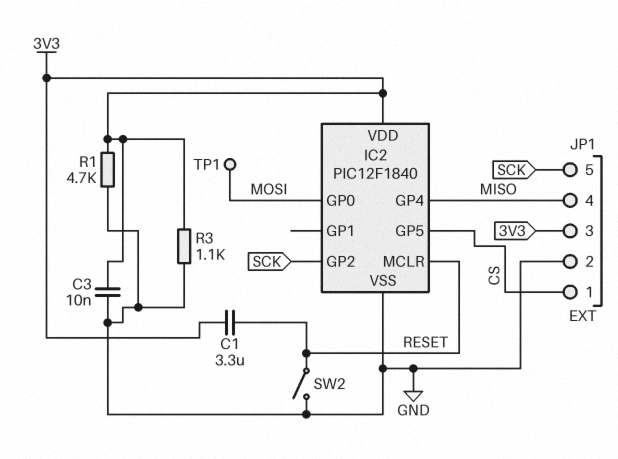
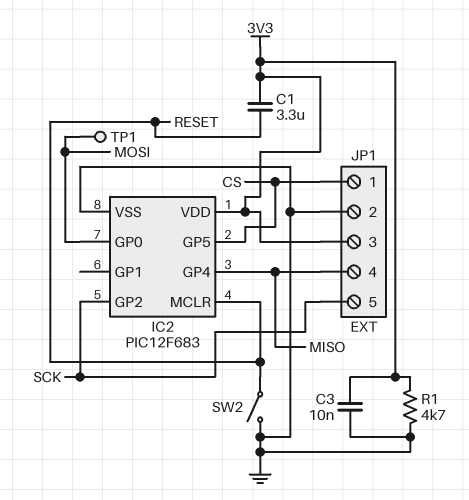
IC2: PIC12F1840 -> PIC12F683
R3: 1.1k (3V3, GND) -> none

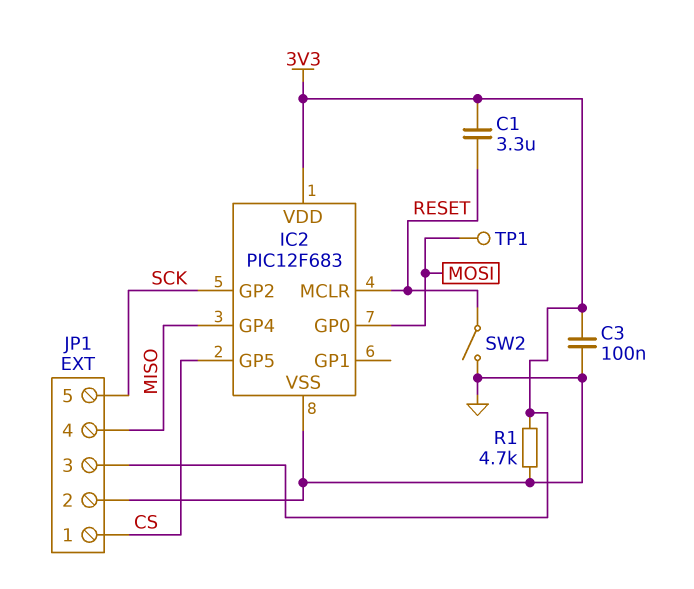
C3: 10nF (3V3, GND) -> 100nF (3V3, GND)

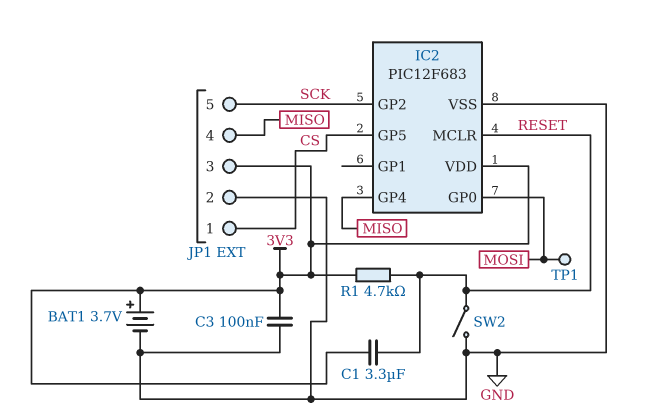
BAT1: none -> 3.7V (plus 3V3, minus GND)
R1: 4.7k (3V3, GND) -> 4.7k (3V3, RESET)

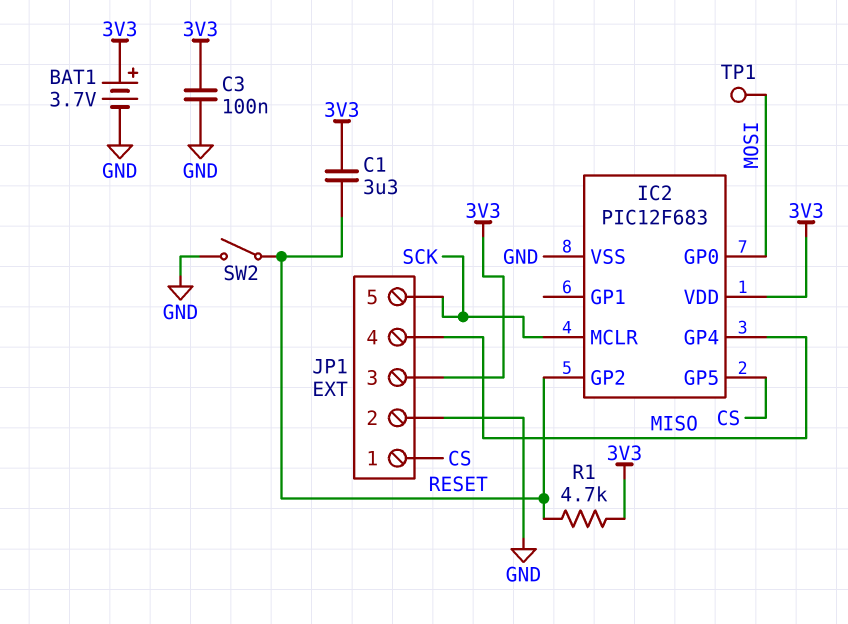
IC2 pin GP2: SCK -> RESET
IC2 pin MCLR: RESET -> SCK

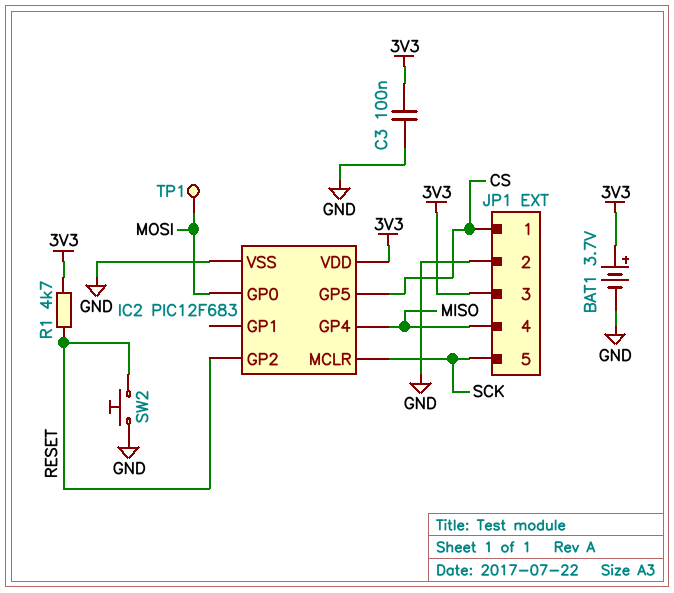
C1: 3.3uF (3V3, RESET) -> none
SW2: switch (GND, RESET) -> button (GND, RESET)

